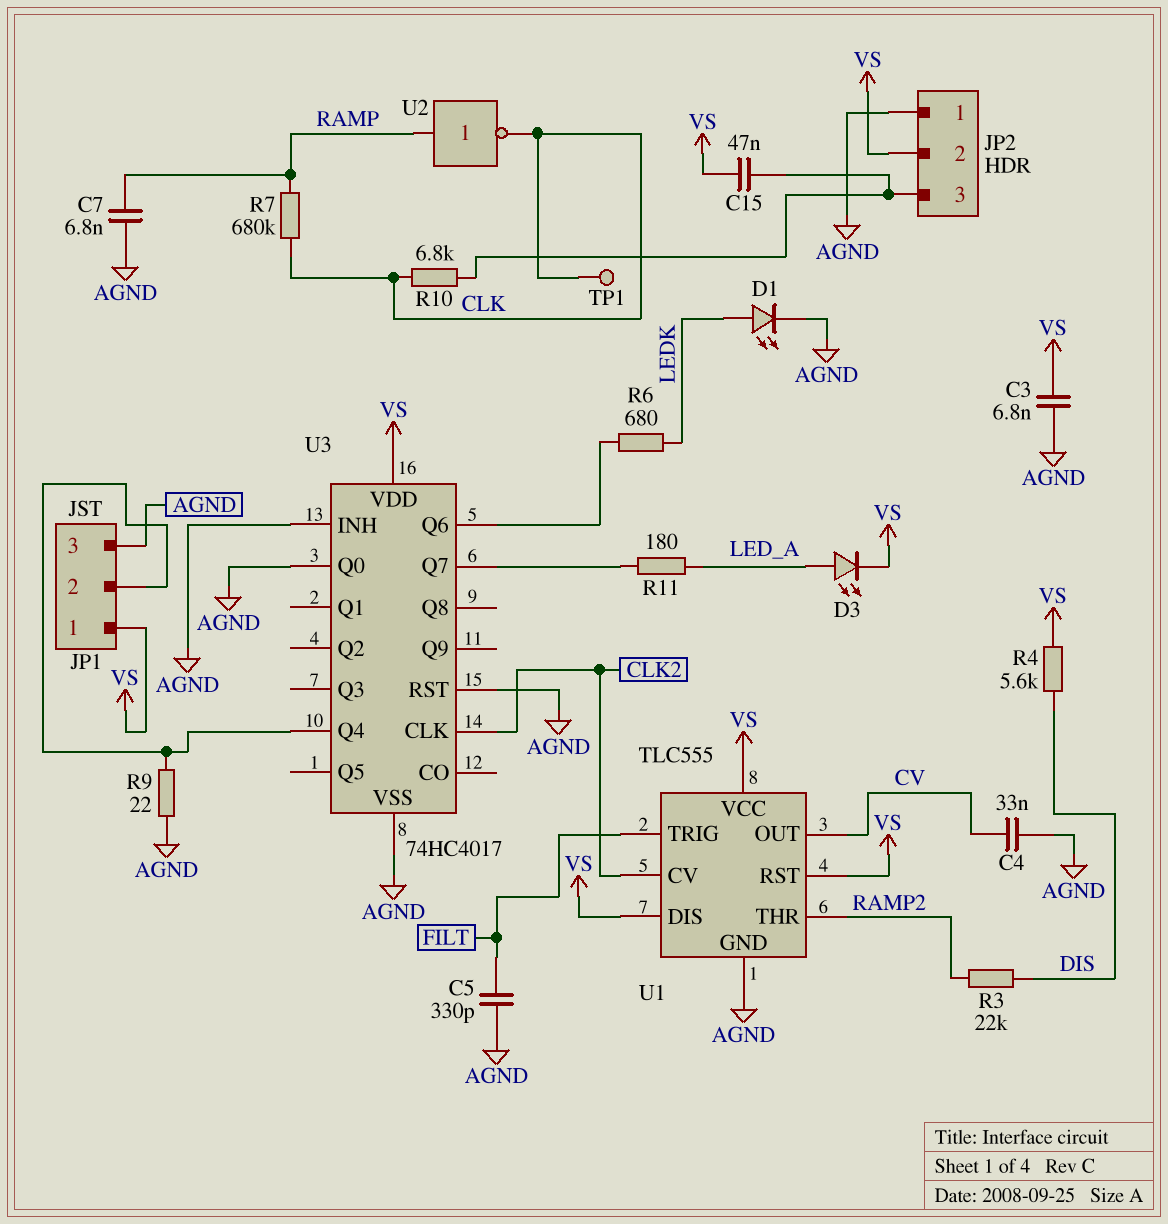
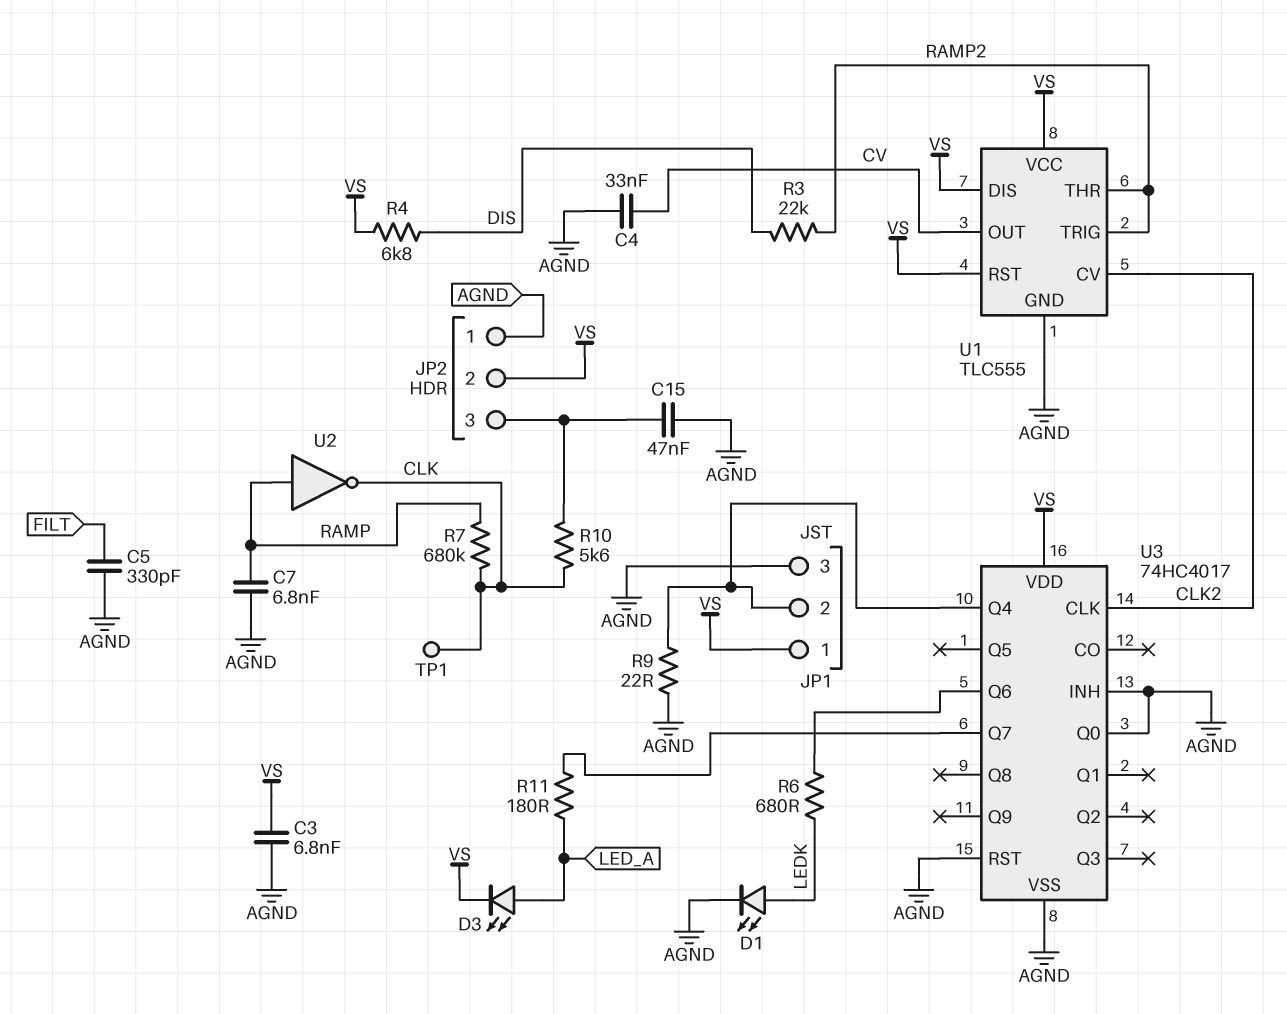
C15: 47nF (JP2/3, VS) -> 47nF (AGND, JP2/3)
R4: 5.6k (DIS, VS) -> 6.8k (DIS, VS)
R10: 6.8k (CLK, JP2/3) -> 5.6k (CLK, JP2/3)
U1 pin TRIG: FILT -> RAMP2

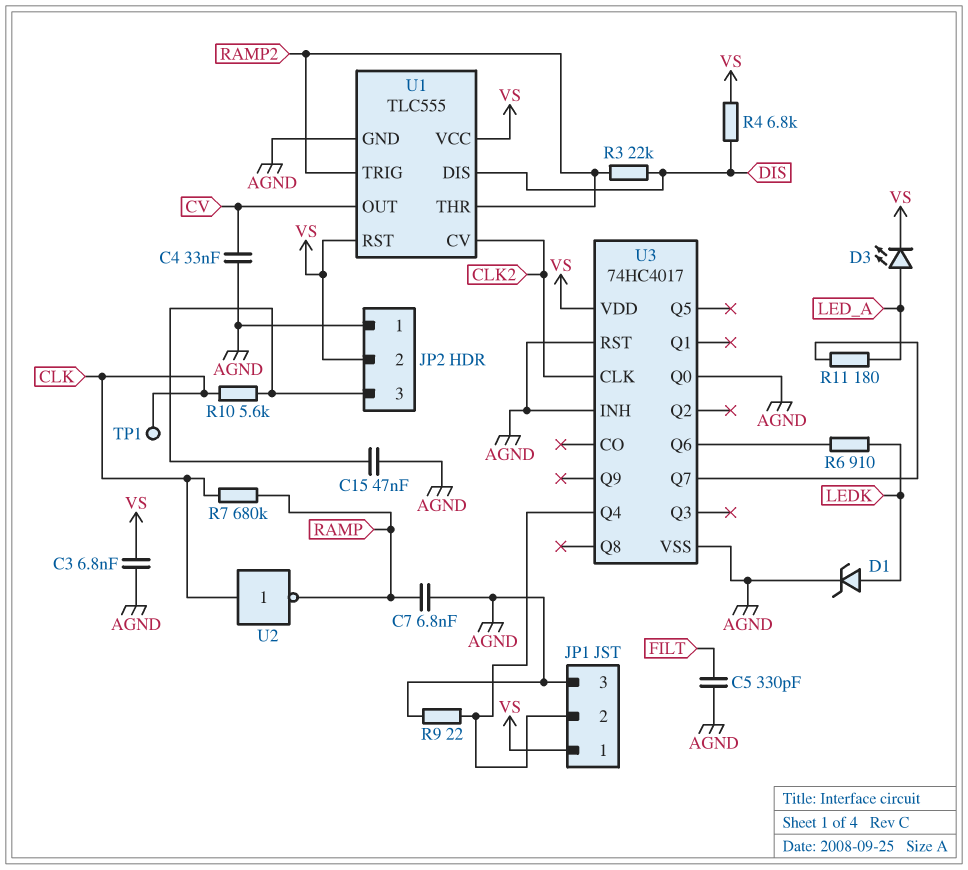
D1: LED (A LEDK, K AGND) -> zener (A LEDK, K AGND)
R6: 680 (LEDK, U3/Q6) -> 910 (LEDK, U3/Q6)
U1 pin DIS: VS -> DIS
U2: NOT (in RAMP, out CLK) -> NOT (in CLK, out RAMP)

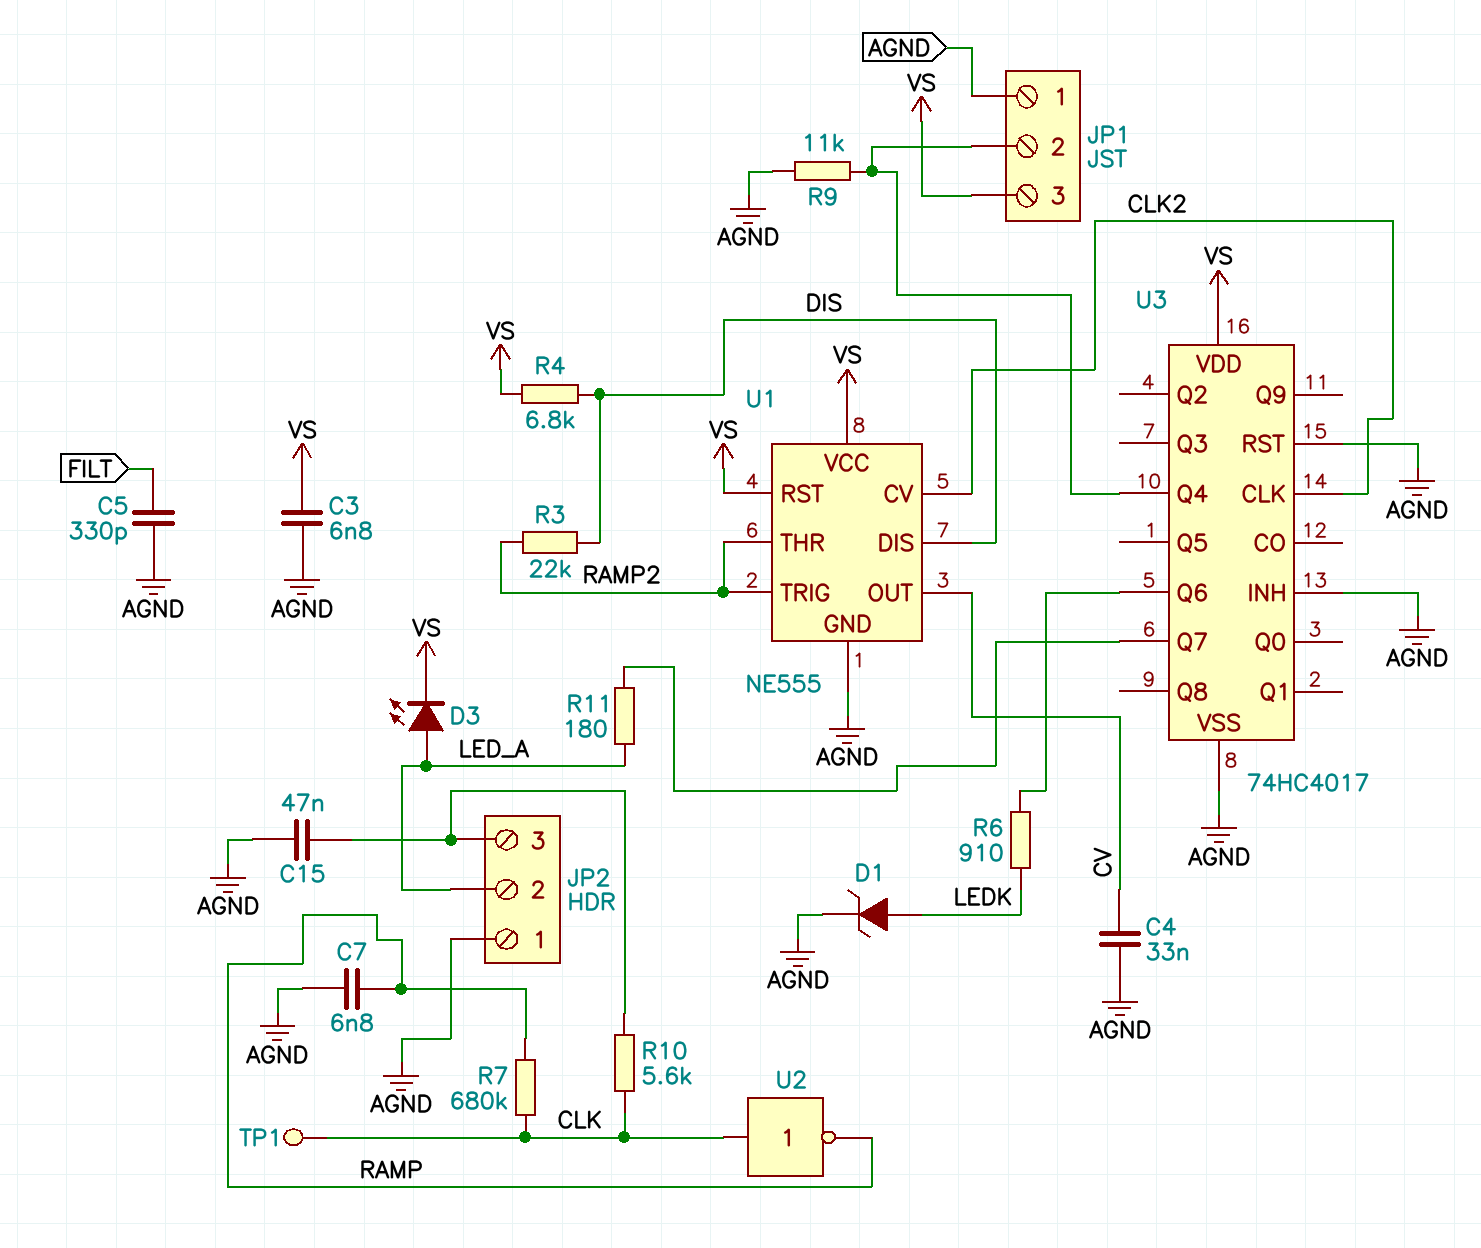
JP1 pin 1: VS -> AGND
JP1 pin 3: AGND -> VS
JP2 pin 2: VS -> LED_A
R9: 22 (AGND, JP1/2) -> 11k (AGND, JP1/2)
U1: TLC555 -> NE555
U3 pin Q0: AGND -> none

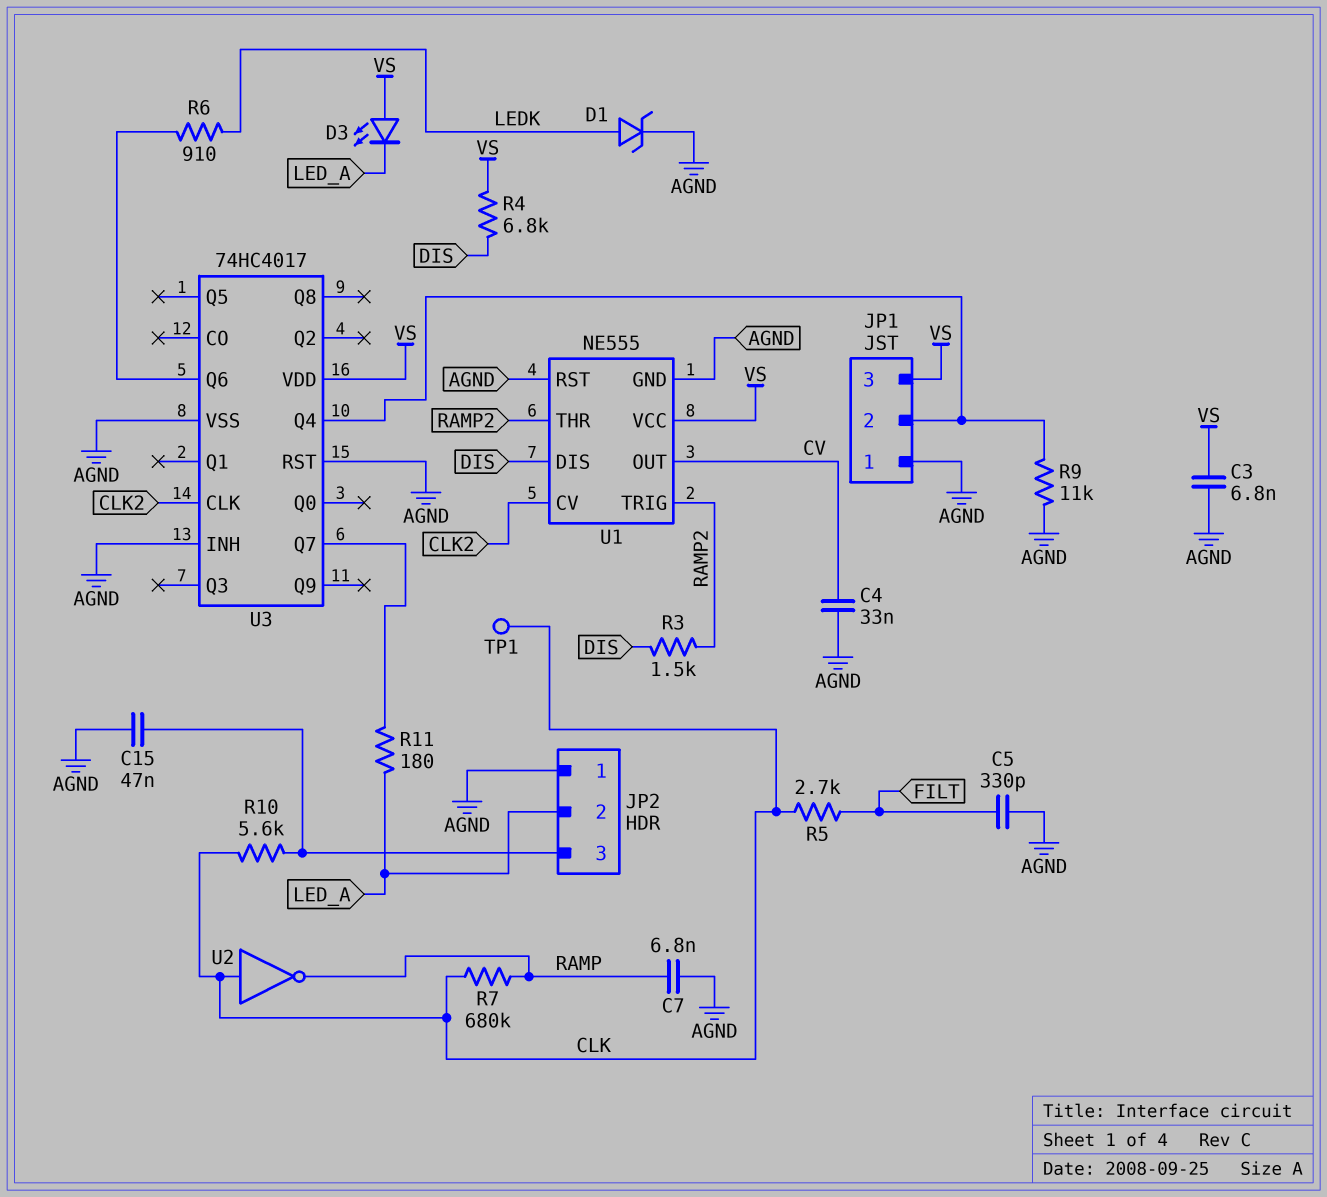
D3: LED (A LED_A, K VS) -> LED (A VS, K LED_A)
R3: 22k (DIS, RAMP2) -> 1.5k (DIS, RAMP2)
R5: none -> 2.7k (CLK, FILT)
U1 pin RST: VS -> AGND

